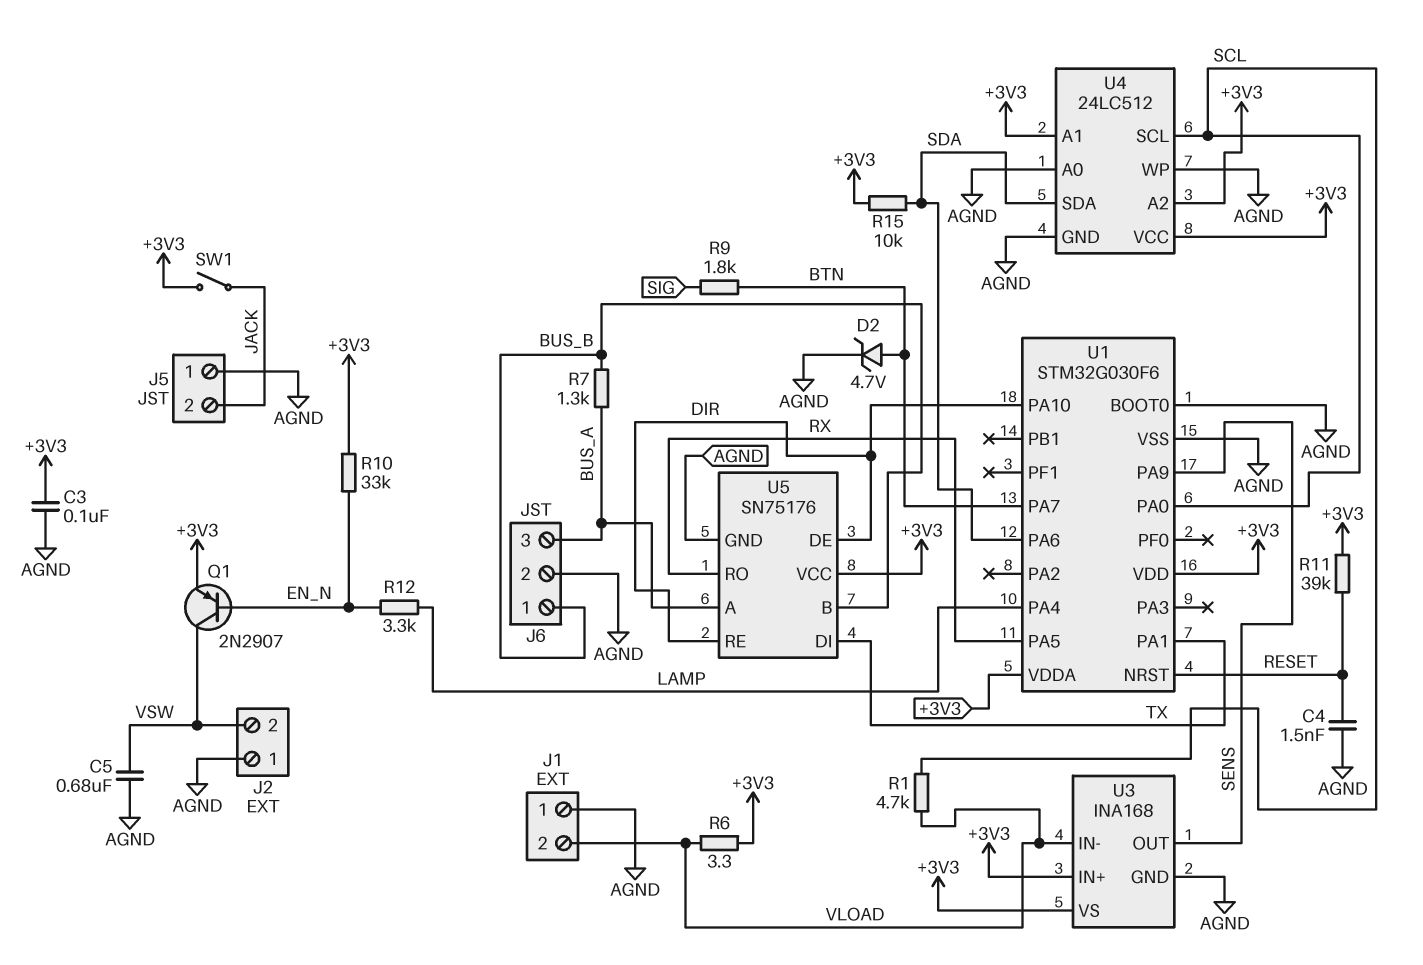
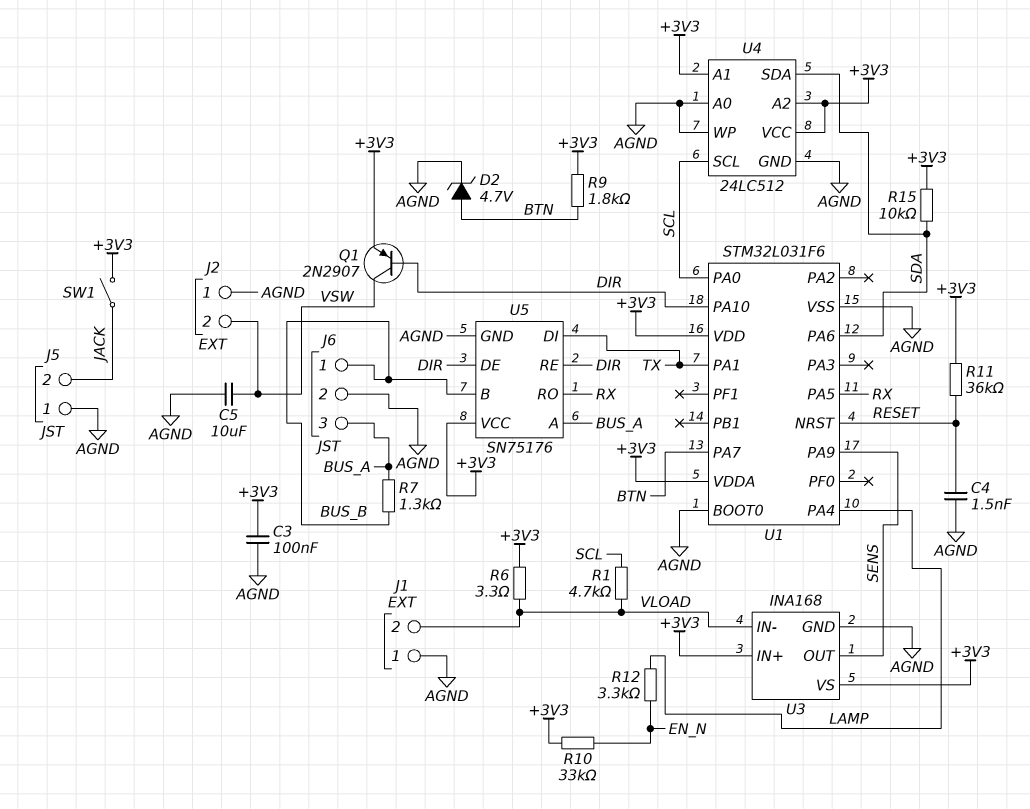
C5: 680nF (AGND, VSW) -> 10uF (AGND, VSW)
Q1: PNP 2N2907 (B EN_N, C VSW, E +3V3) -> PNP 2N2907 (B DIR, C VSW, E +3V3)
R9: 1.8k (BTN, SIG) -> 1.8k (+3V3, BTN)
R11: 39k (+3V3, RESET) -> 36k (+3V3, RESET)
U1: STM32G030F6 -> STM32L031F6

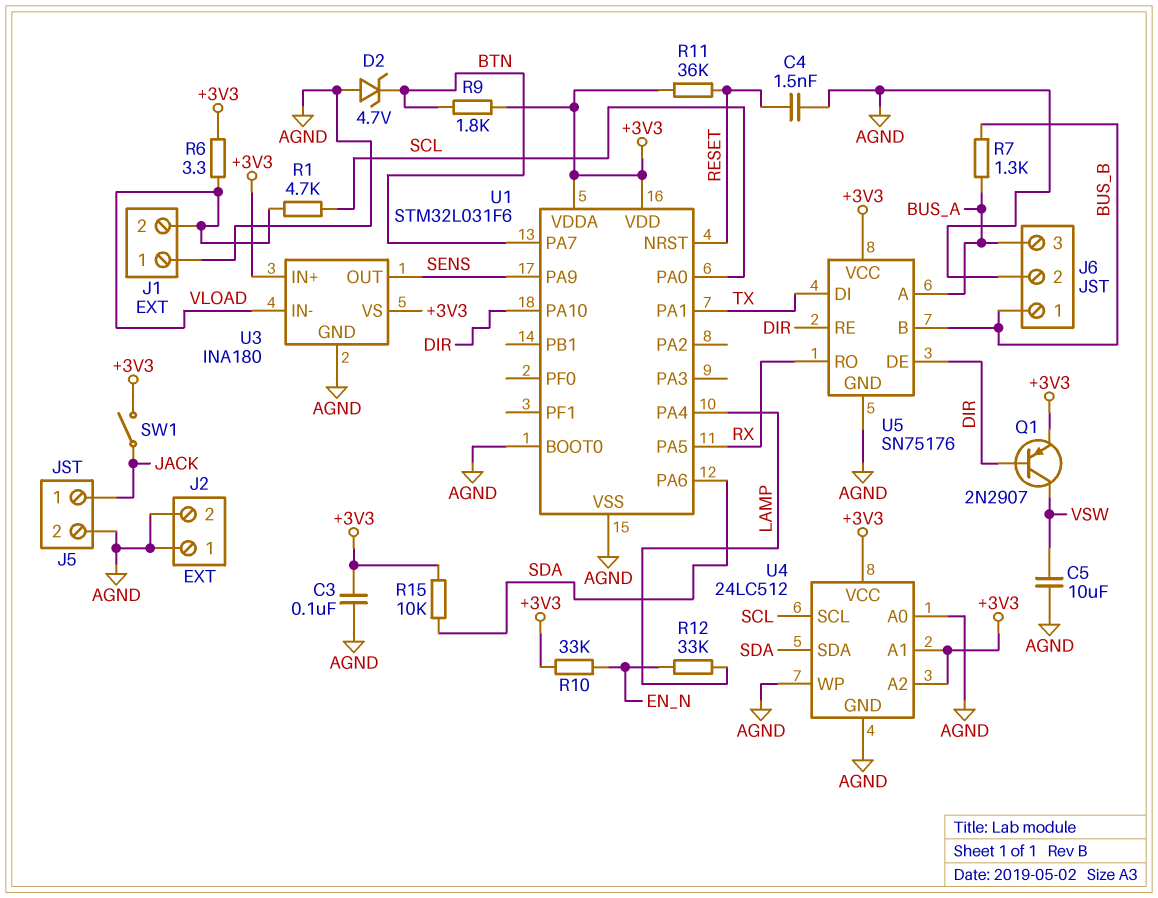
D2: zener 4.7V (A BTN, K AGND) -> zener 4.7V (A AGND, K BTN)
J2 pin 2: VSW -> AGND
J5 pin 1: AGND -> JACK
J5 pin 2: JACK -> AGND
R12: 3.3k (EN_N, LAMP) -> 33k (EN_N, LAMP)
U3: INA168 -> INA180

